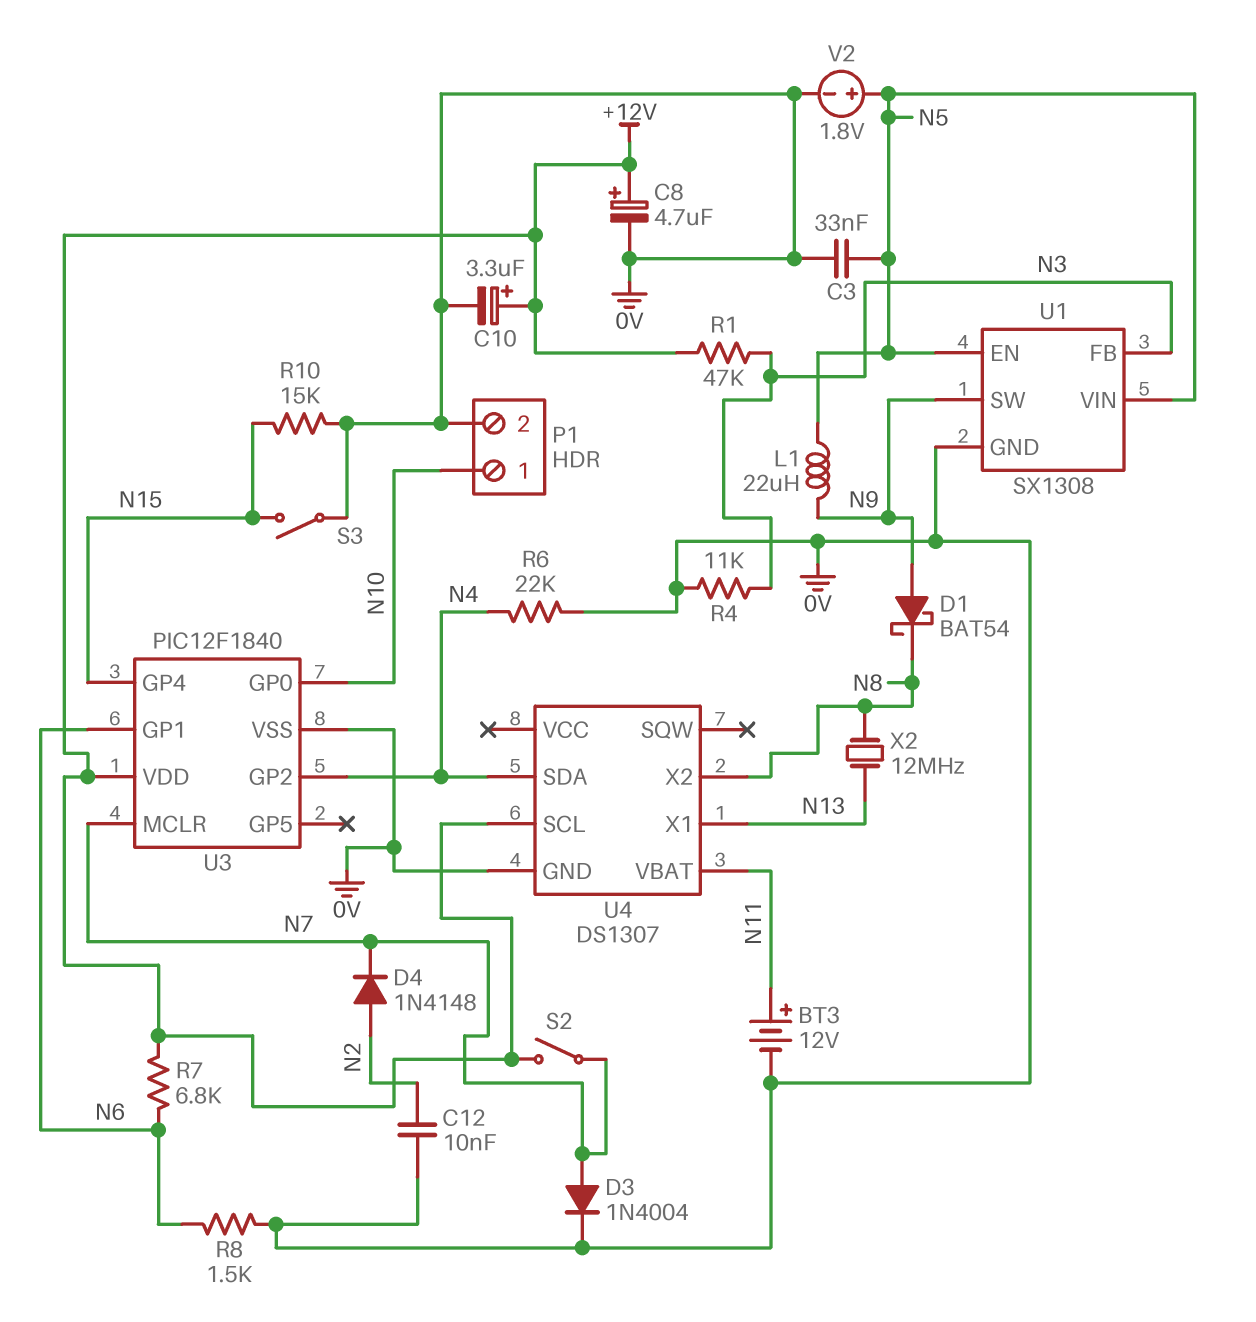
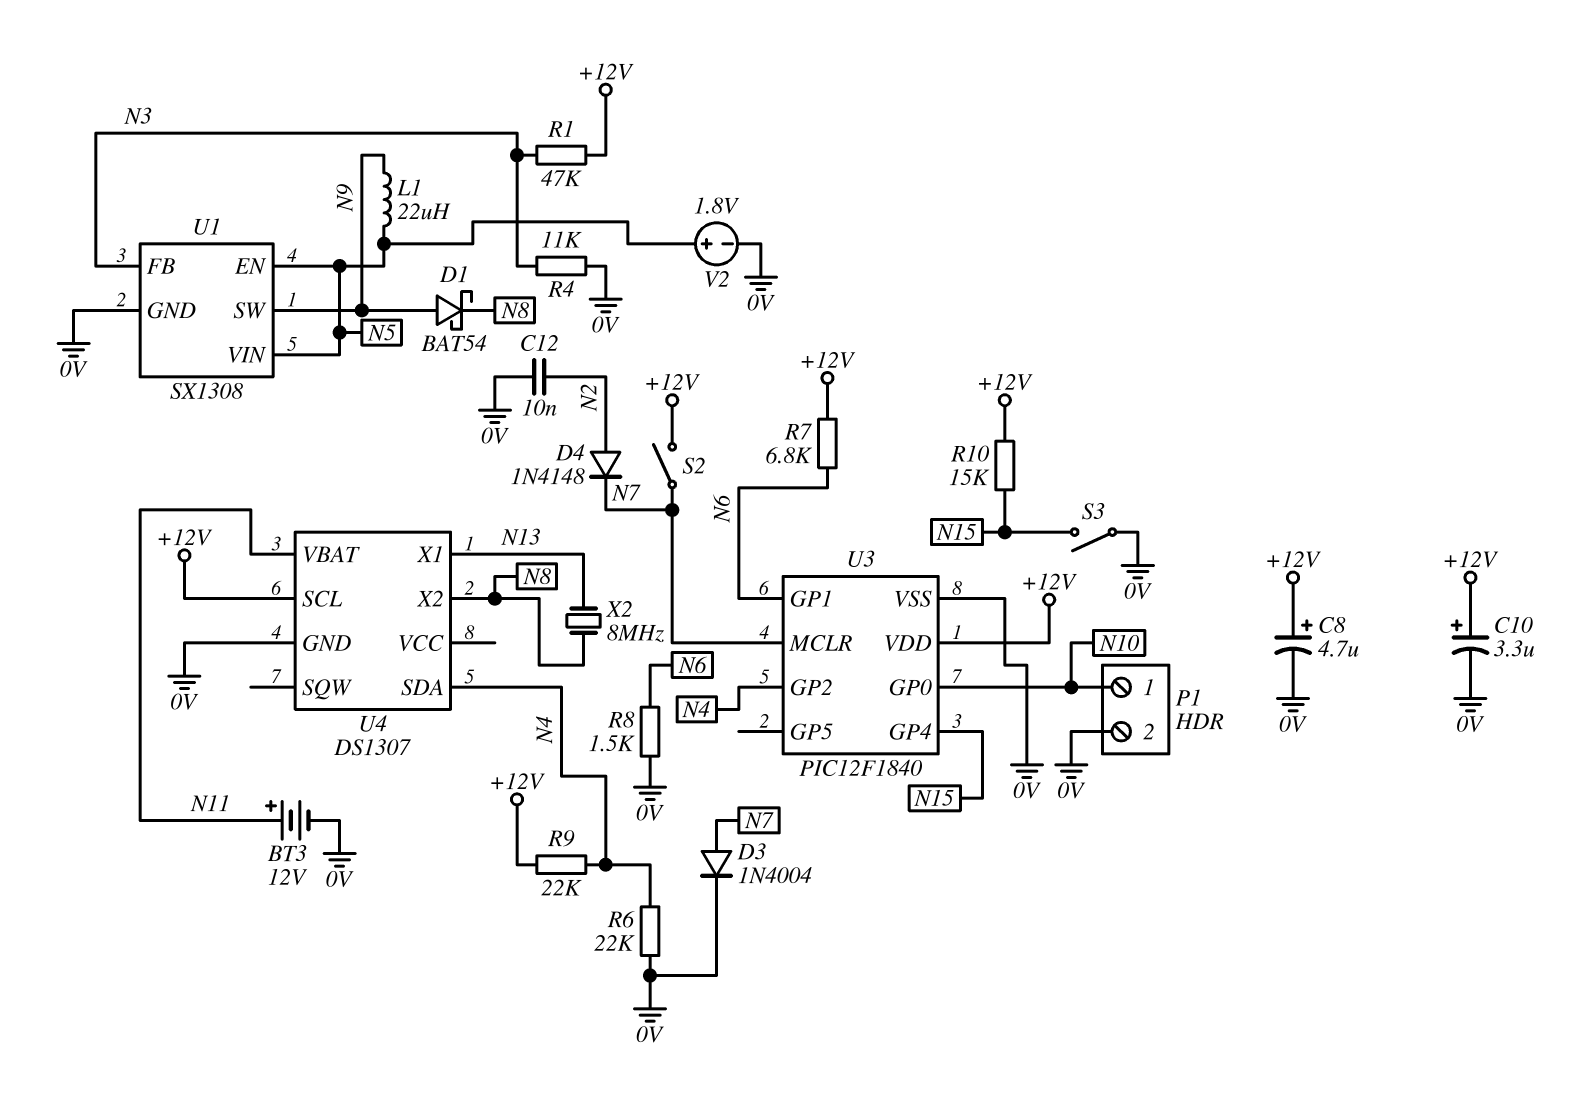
C3: 33nF (0V, N5) -> none
R9: none -> 22k (+12V, N4)
R10: 15k (0V, N15) -> 15k (+12V, N15)
X2: 12MHz (N8, N13) -> 8MHz (N8, N13)

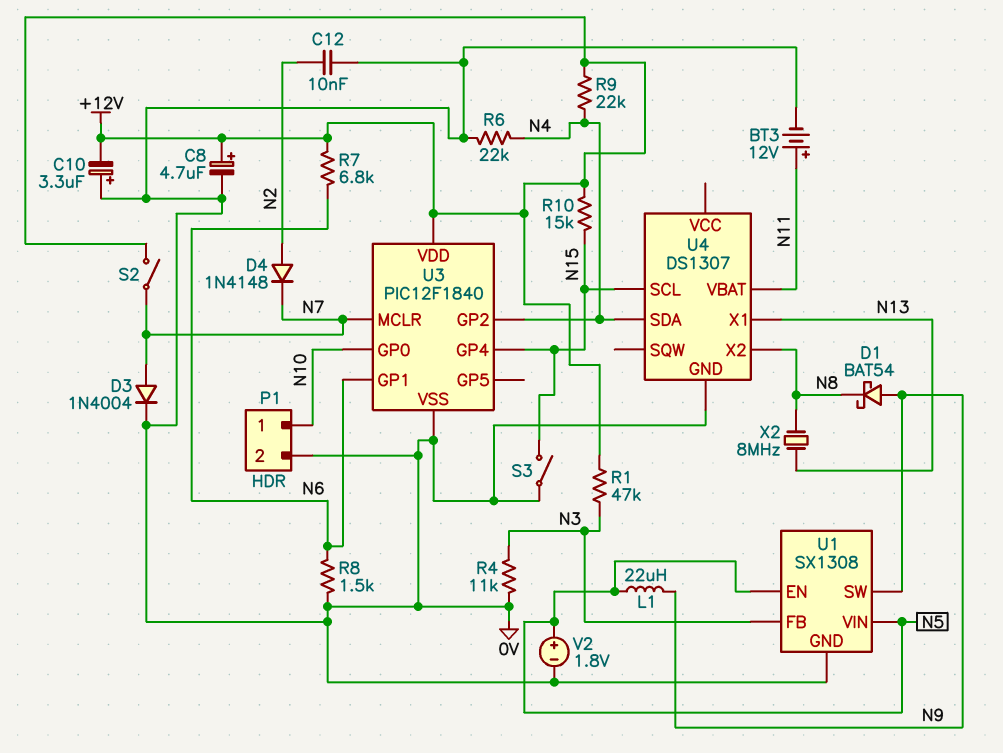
C10: 3.3uF (plus +12V, minus 0V) -> 3.3uF (plus 0V, minus +12V)
U4 pin SCL: +12V -> N15

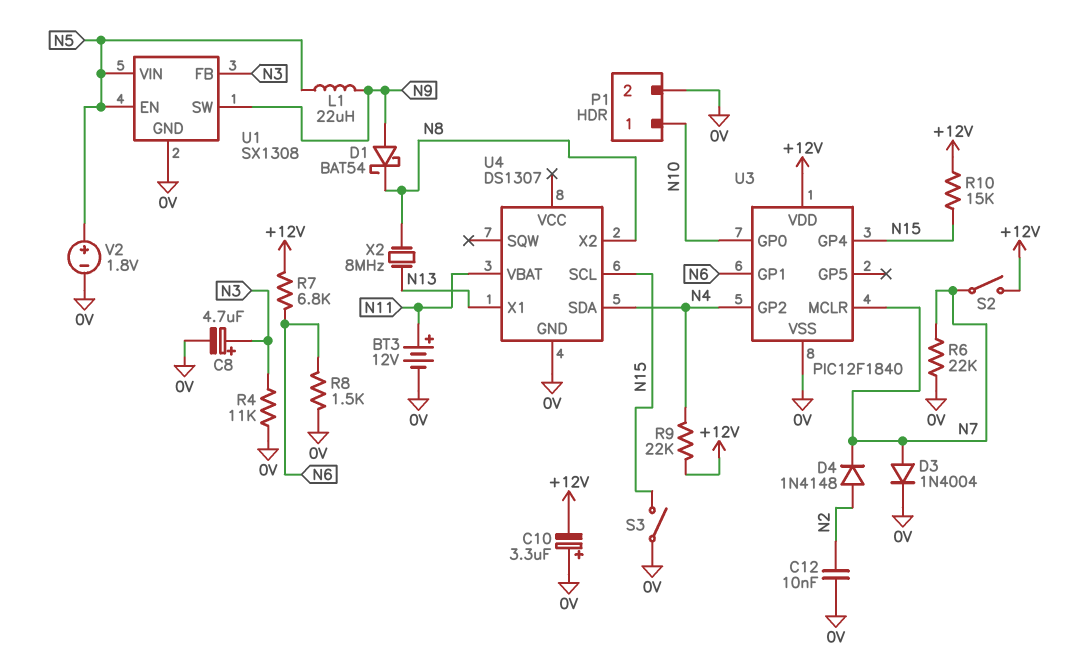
C8: 4.7uF (plus +12V, minus 0V) -> 4.7uF (plus N3, minus 0V)
R1: 47k (+12V, N3) -> none
R6: 22k (0V, N4) -> 22k (0V, N7)

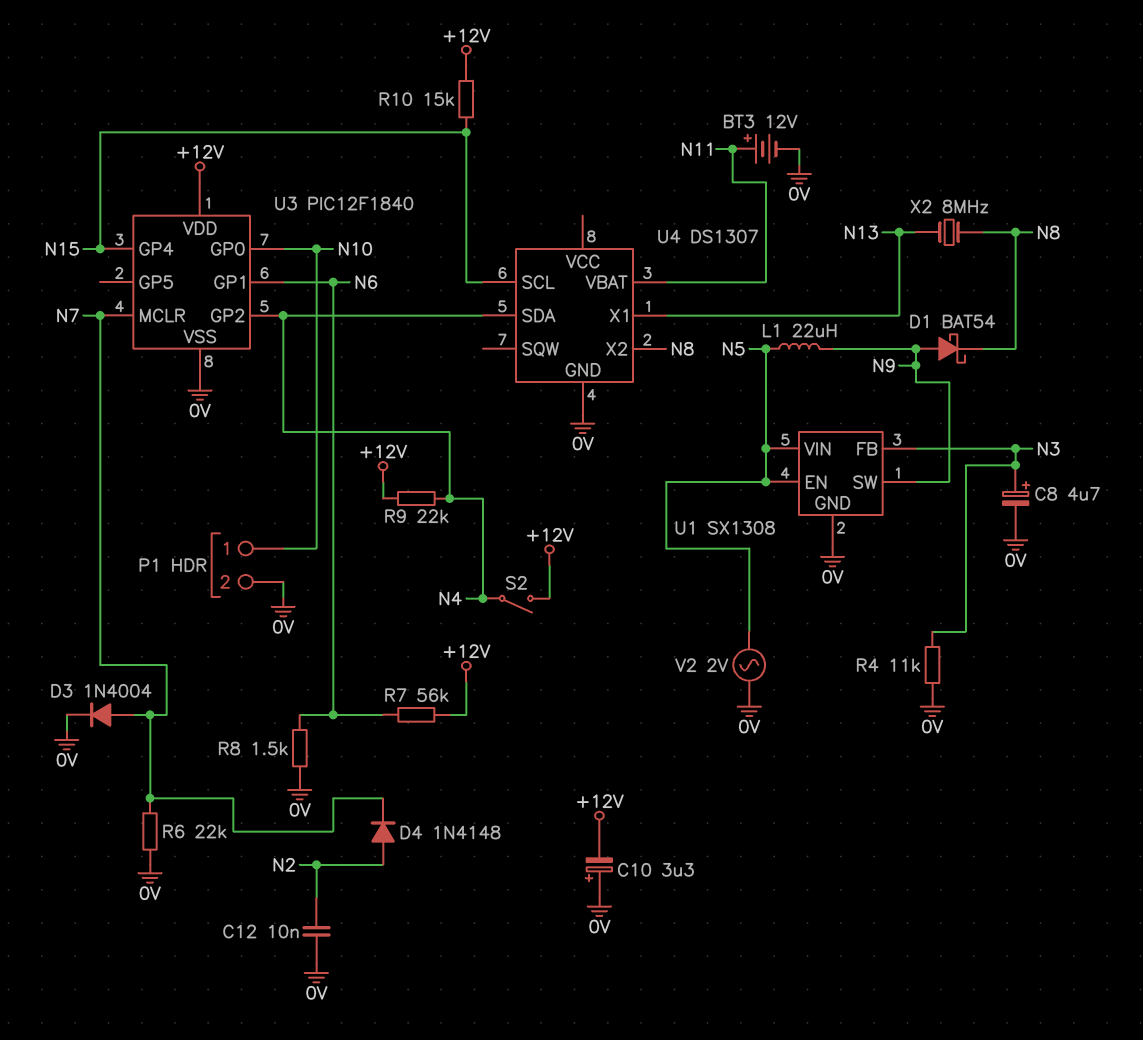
R7: 6.8k (+12V, N6) -> 56k (+12V, N6)
S2: switch (+12V, N7) -> switch (+12V, N4)
S3: switch (0V, N15) -> none
V2: 1.8V (plus N5, minus 0V) -> AC 2V (0V, N5)

